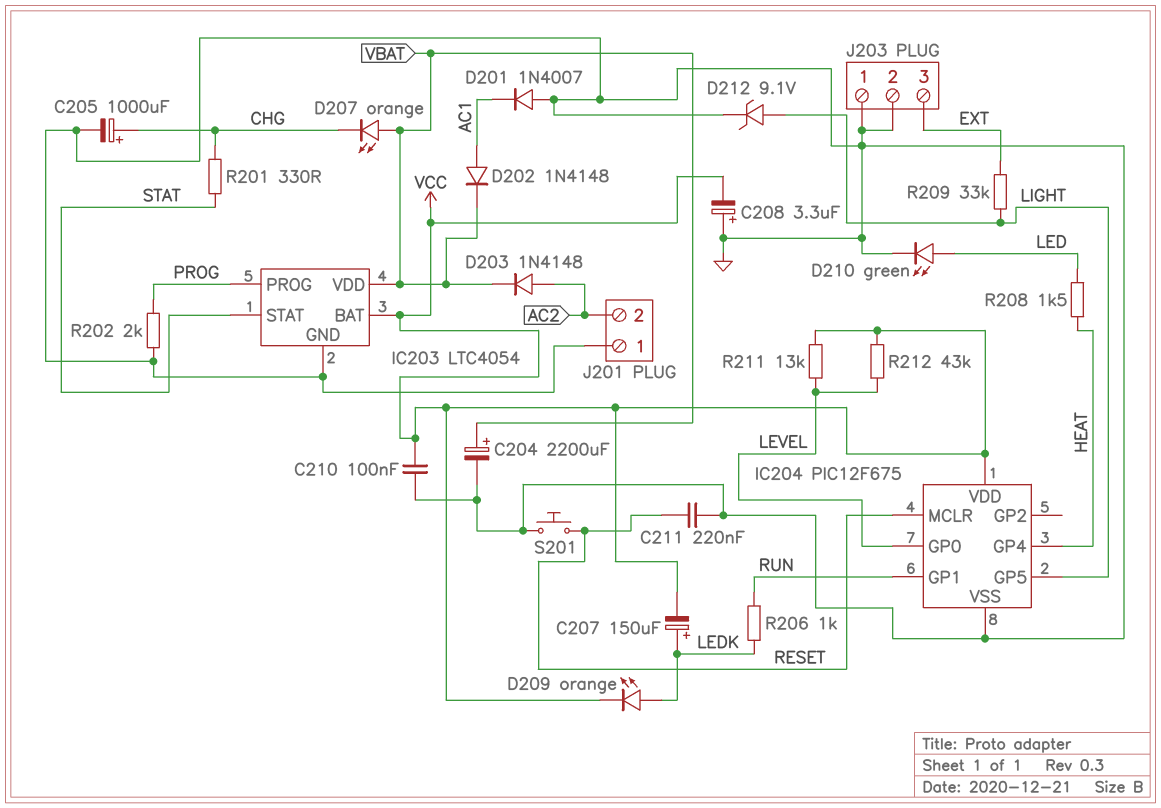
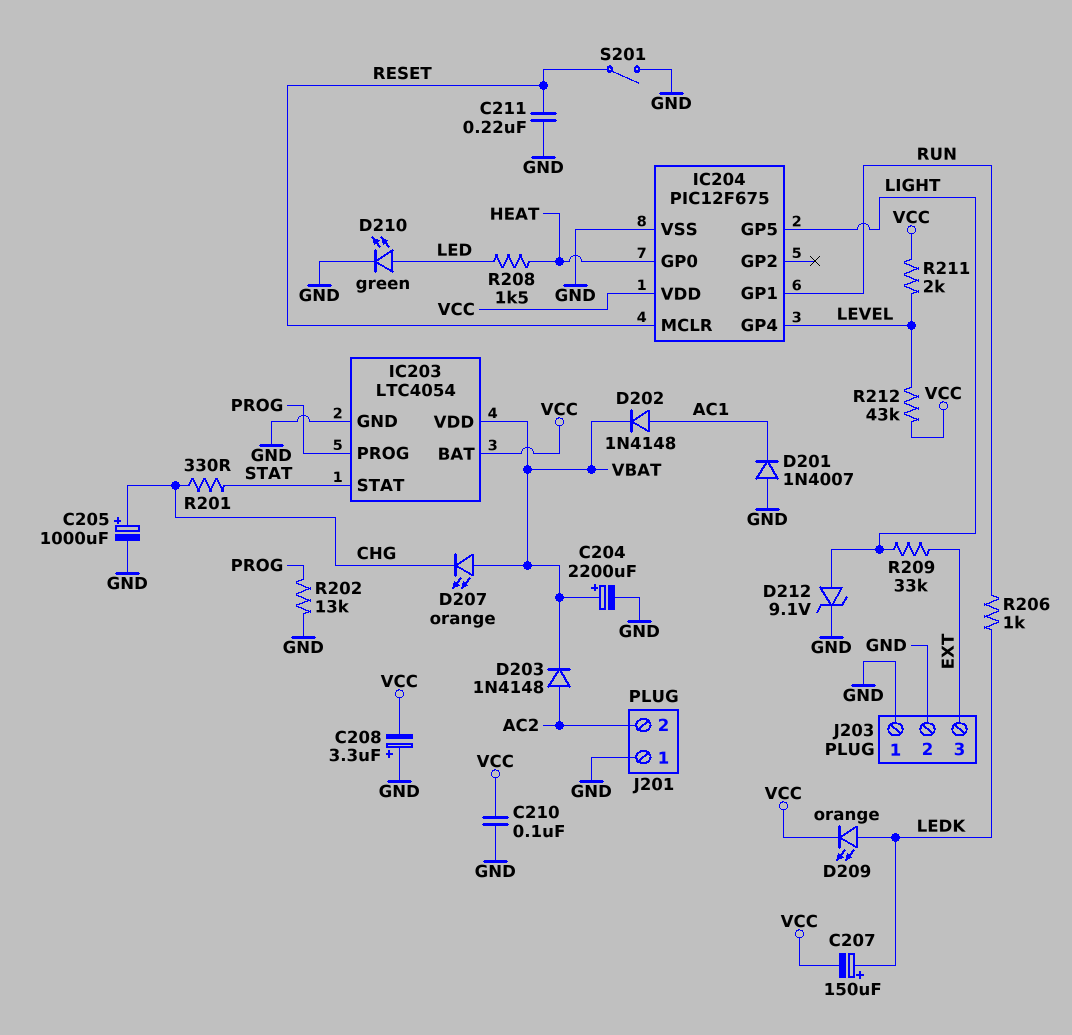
IC204 pin GP0: LEVEL -> HEAT
IC204 pin GP4: HEAT -> LEVEL
R202: 2k (GND, PROG) -> 13k (GND, PROG)
R211: 13k (LEVEL, VCC) -> 2k (LEVEL, VCC)
S201: button (GND, RESET) -> switch (GND, RESET)

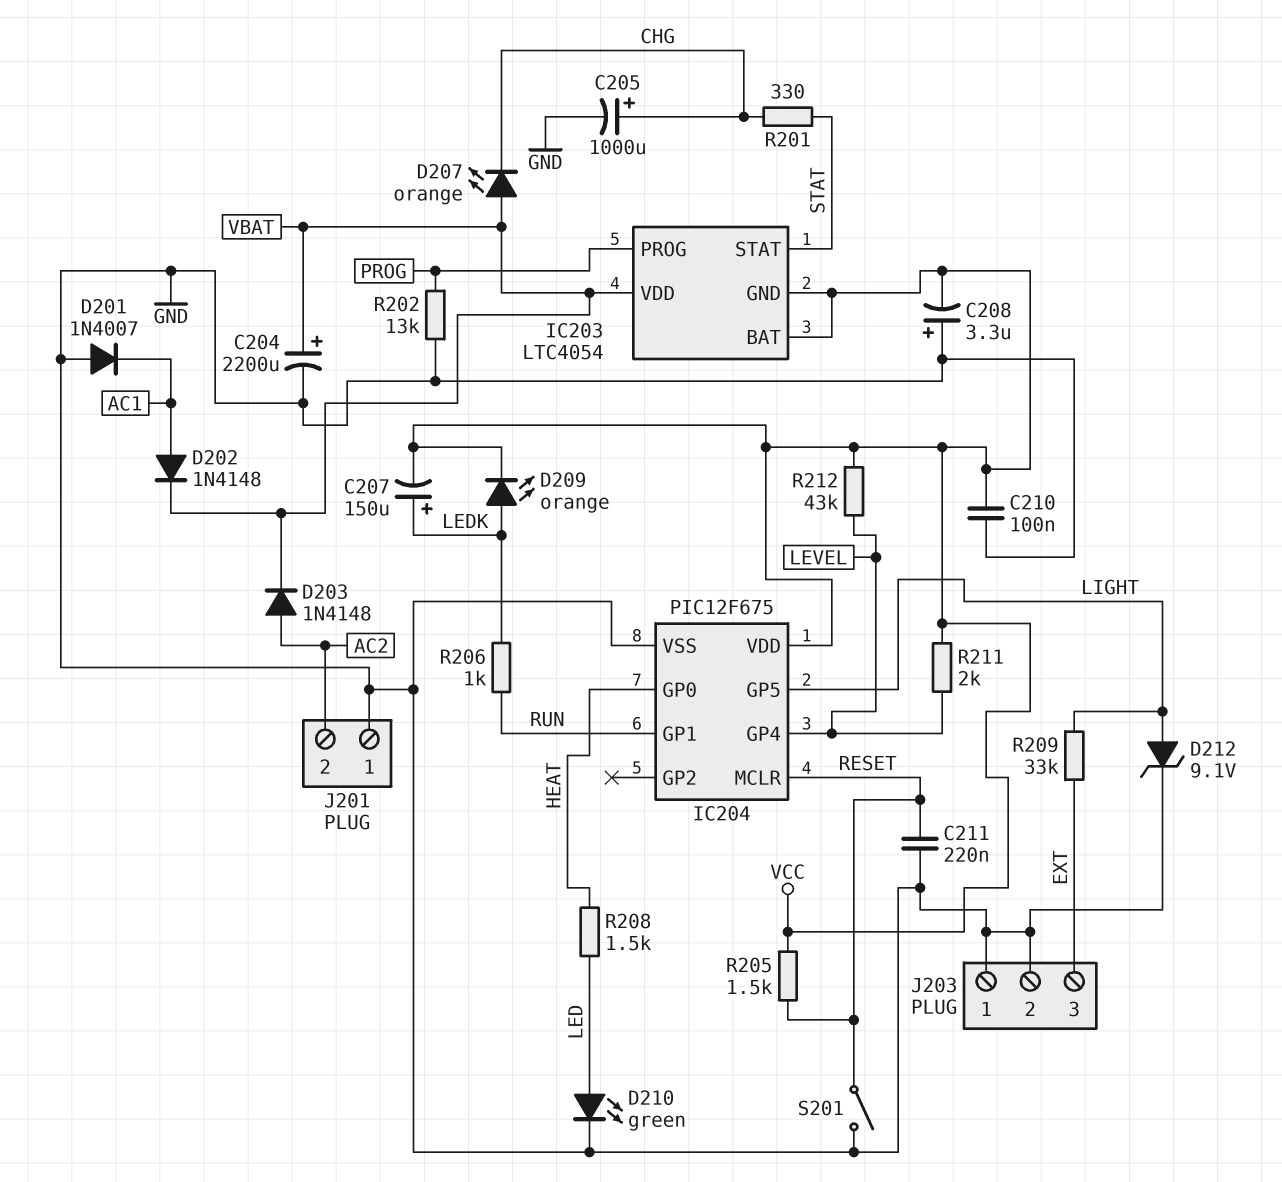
IC203 pin GND: GND -> VCC
R205: none -> 1.5k (RESET, VCC)

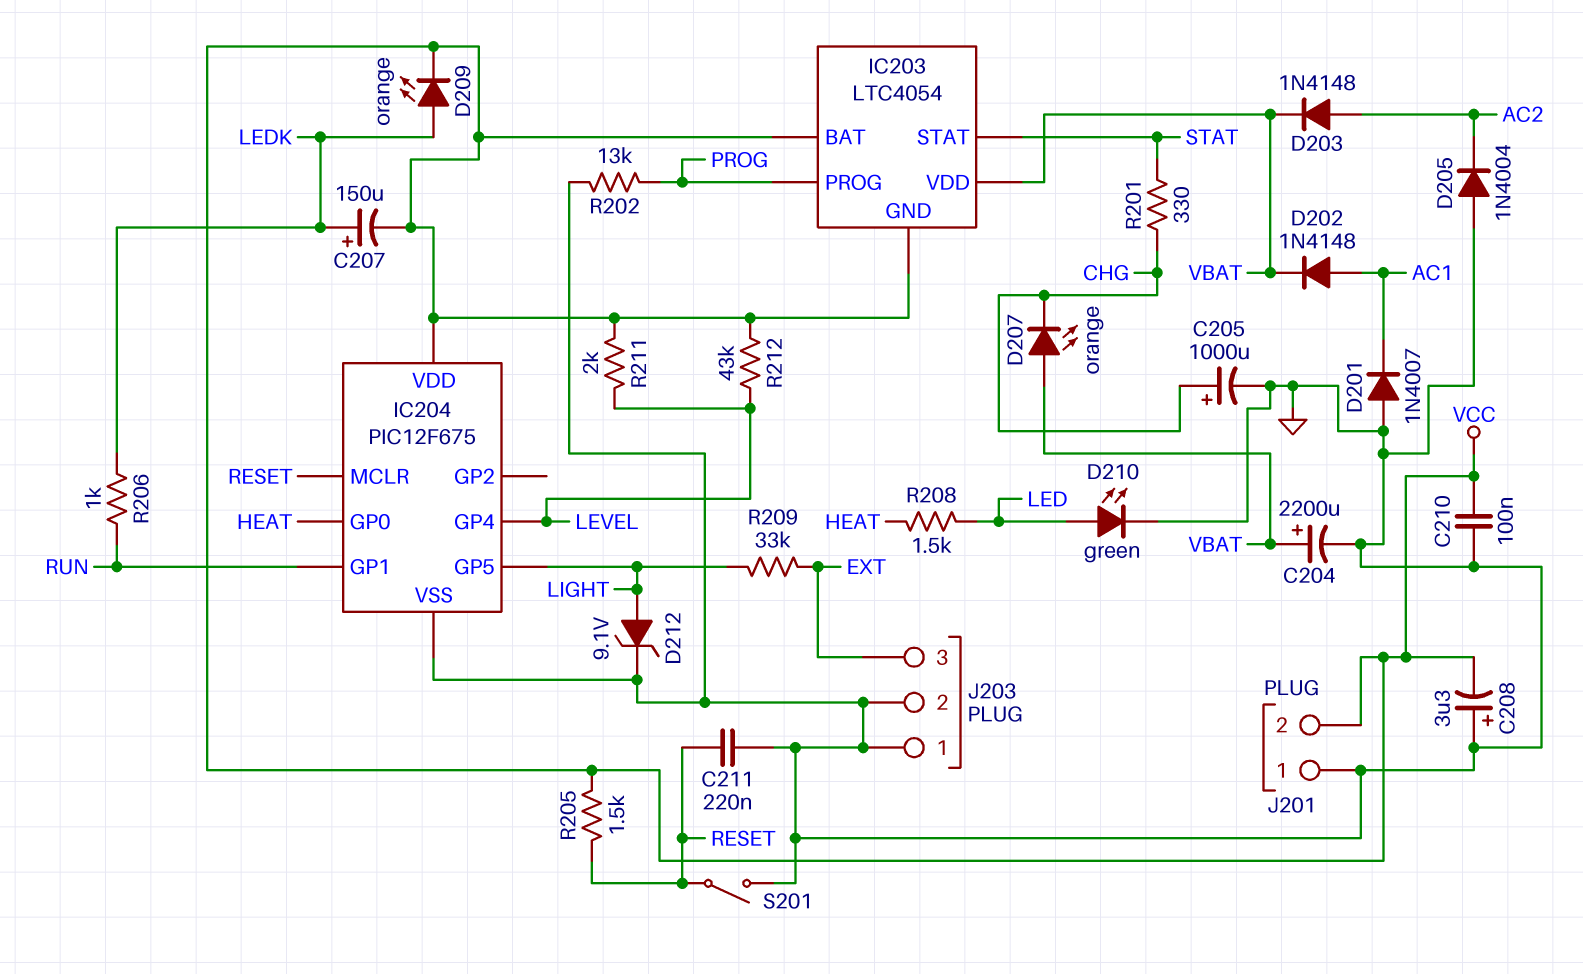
D205: none -> diode 1N4004 (A GND, K AC2)
J201 pin 2: AC2 -> VCC

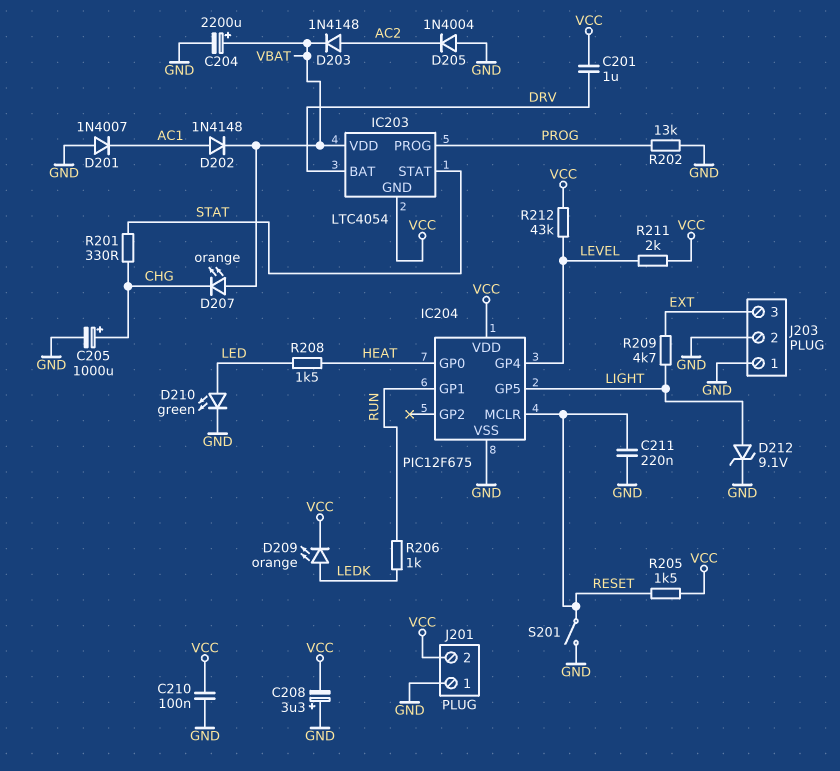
C201: none -> 1uF (DRV, VCC)
C207: 150uF (plus LEDK, minus VCC) -> none
IC203 pin BAT: VCC -> DRV
R209: 33k (EXT, LIGHT) -> 4.7k (EXT, LIGHT)

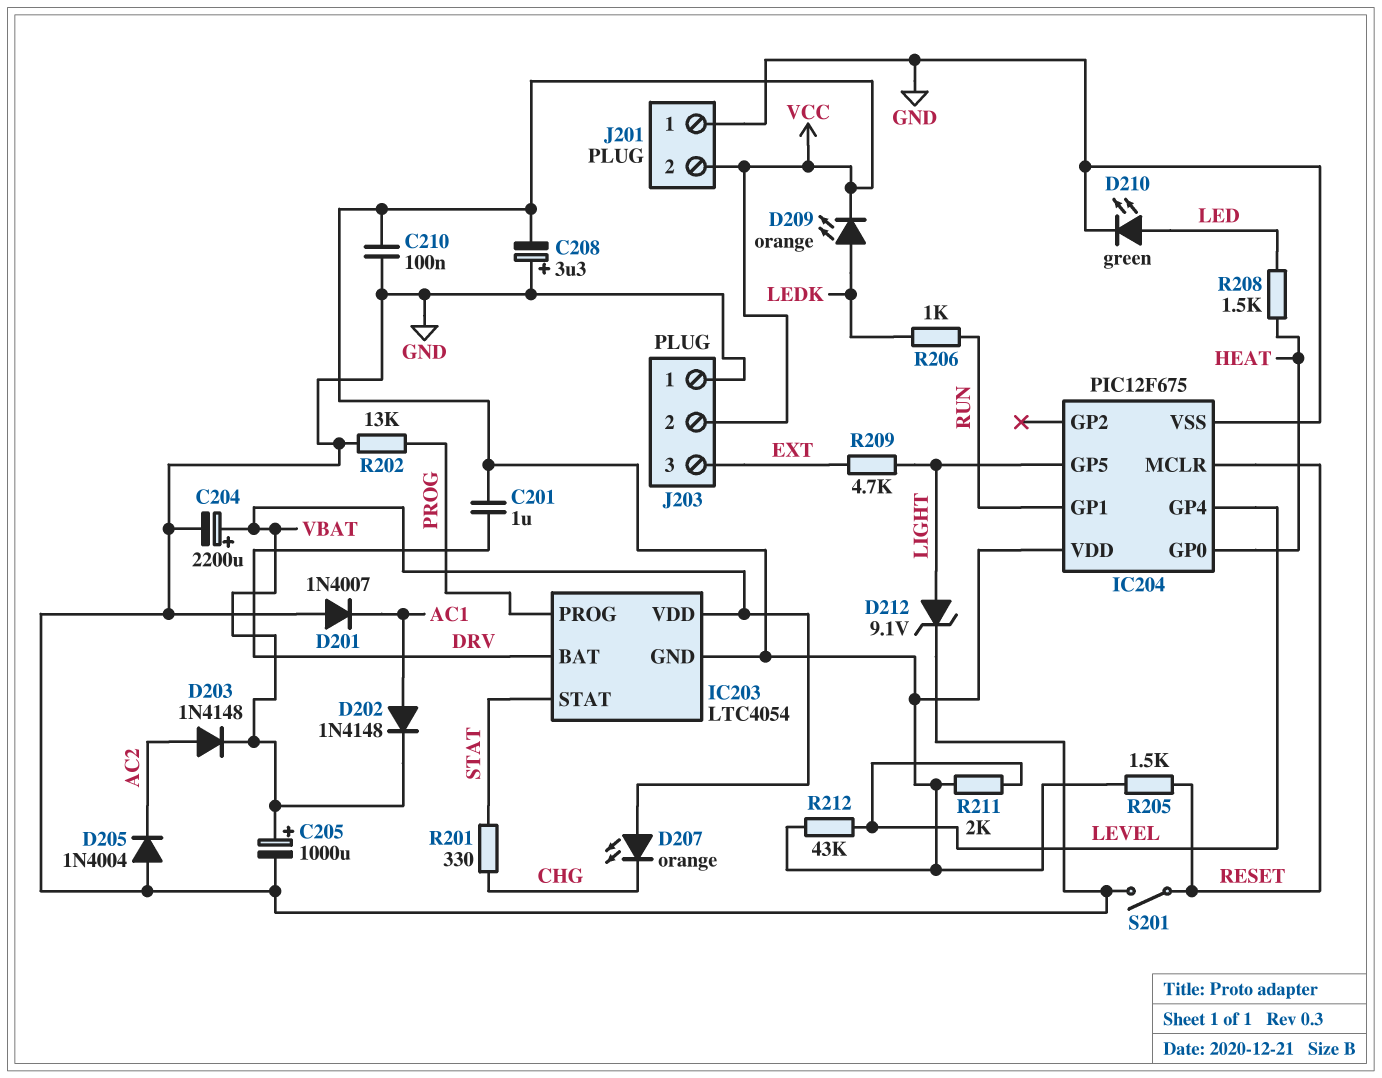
C205: 1000uF (plus CHG, minus GND) -> 1000uF (plus VBAT, minus GND)
C211: 220nF (GND, RESET) -> none
J203 pin 2: GND -> VCC

